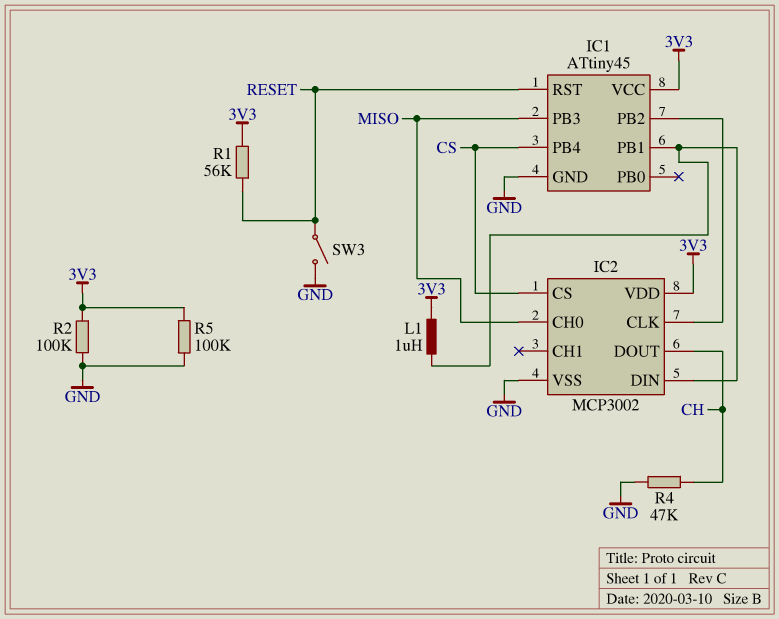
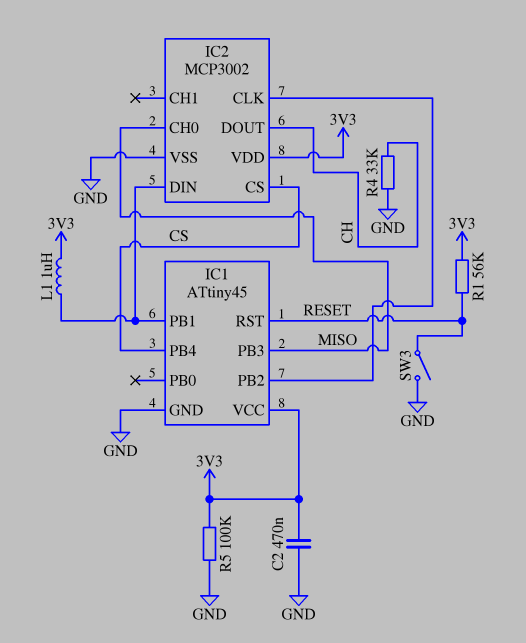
C2: none -> 470nF (3V3, GND)
R2: 100k (3V3, GND) -> none
R4: 47k (CH, GND) -> 33k (CH, GND)

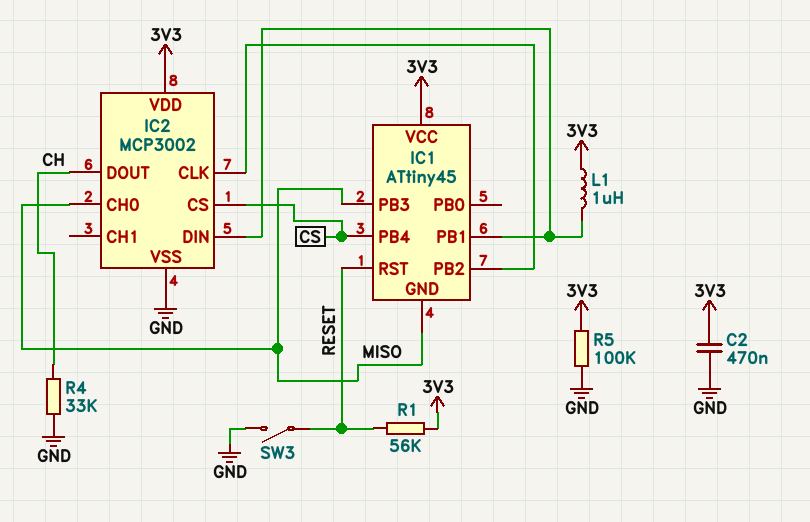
IC1 pin GND: GND -> MISO

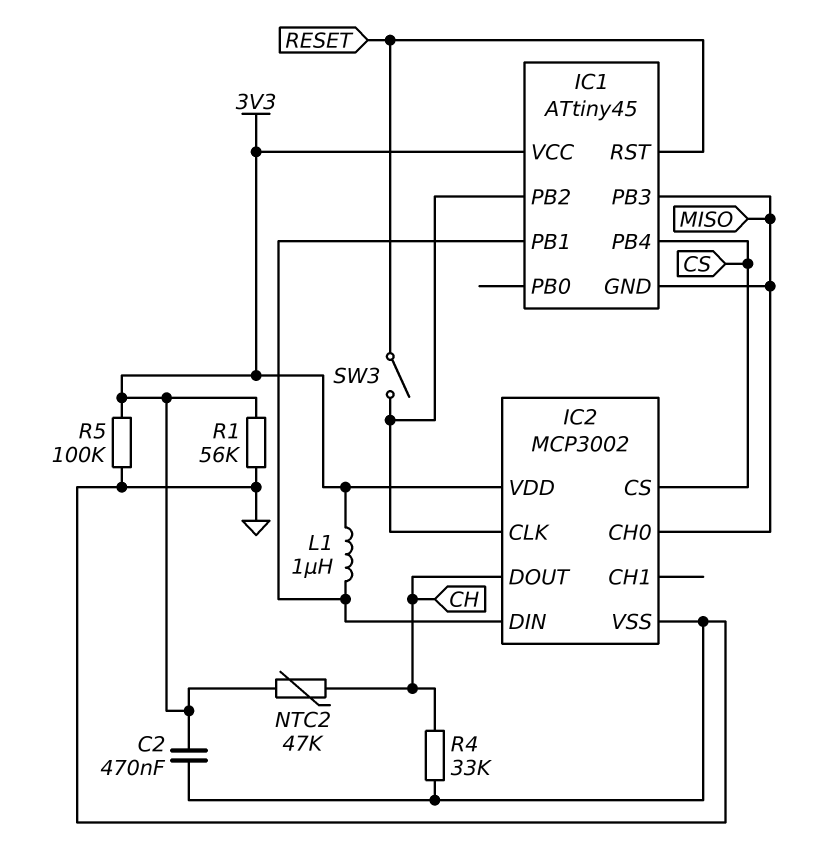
NTC2: none -> 47k (3V3, CH)
R1: 56k (3V3, RESET) -> 56k (3V3, GND)
SW3: switch (GND, RESET) -> switch (IC1/PB2, RESET)

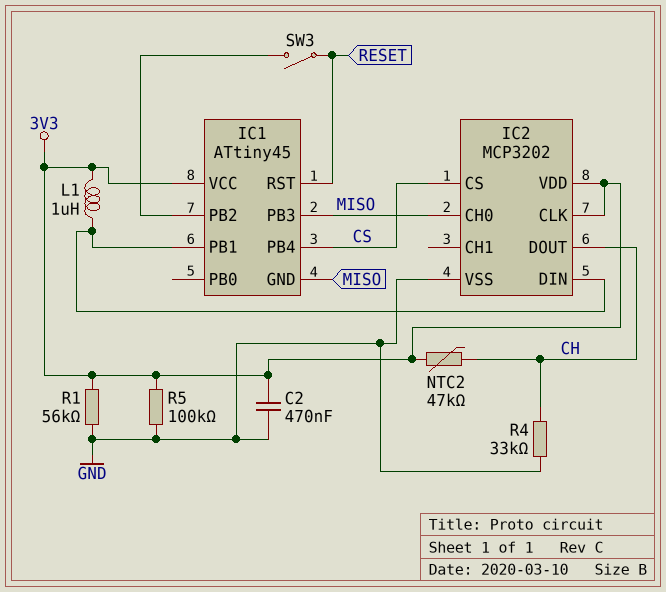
IC2: MCP3002 -> MCP3202
IC2 pin CLK: IC1/PB2 -> 3V3

